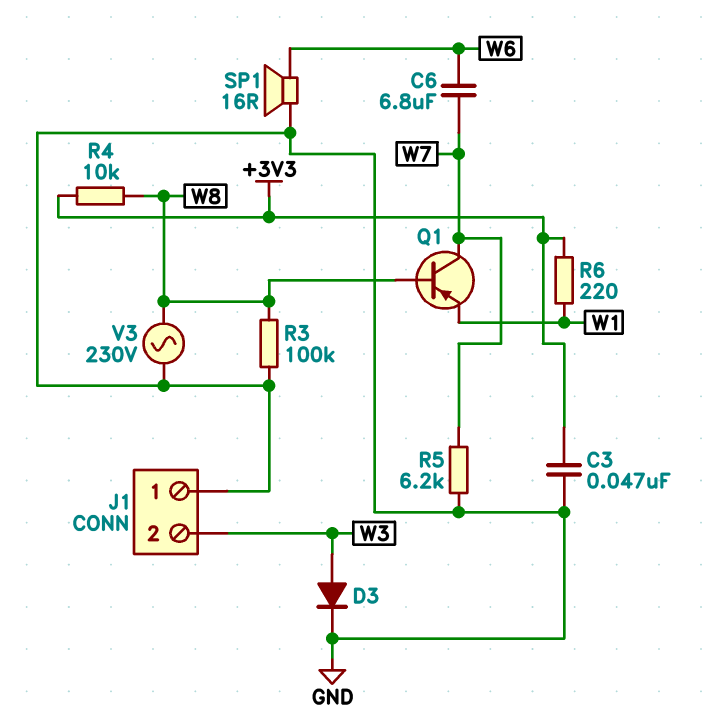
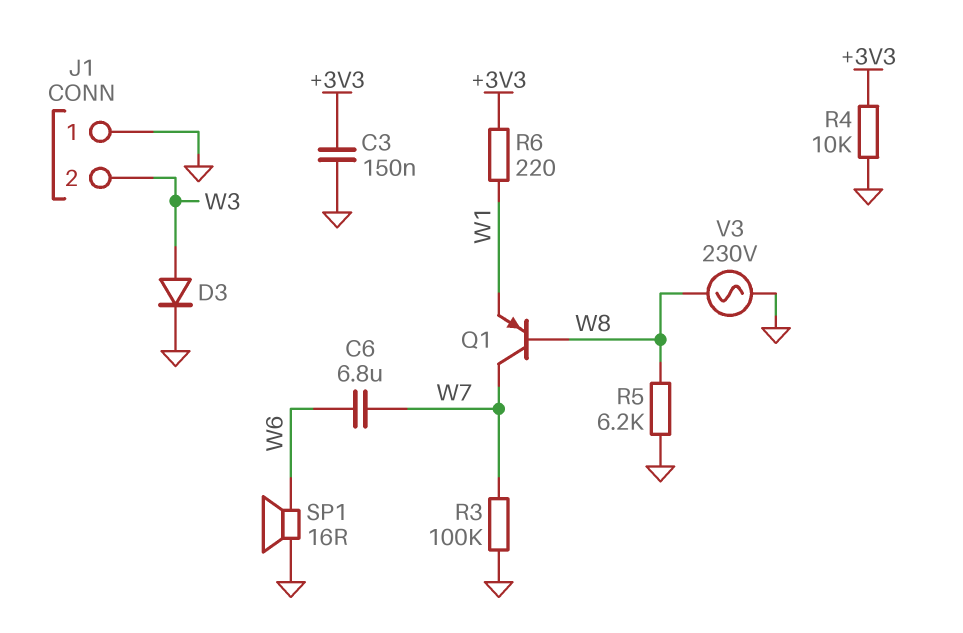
C3: 47nF (+3V3, GND) -> 150nF (+3V3, GND)
R3: 100k (GND, W8) -> 100k (GND, W7)
R4: 10k (+3V3, W8) -> 10k (+3V3, GND)
R5: 6.2k (GND, W7) -> 6.2k (GND, W8)

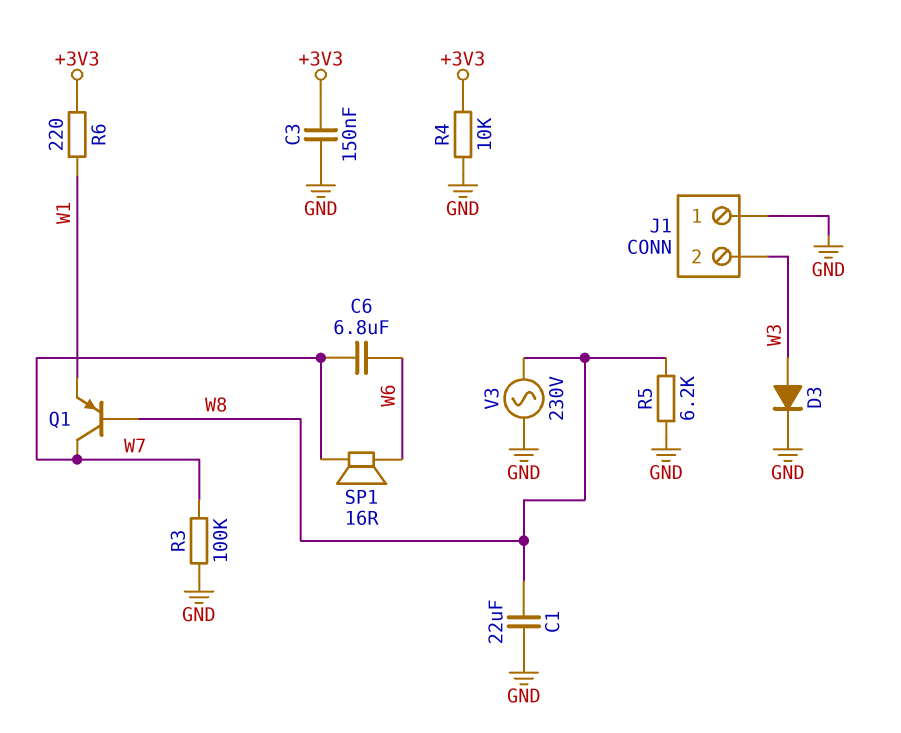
C1: none -> 22uF (GND, W8)
SP1: speaker 16R (GND, W6) -> speaker 16R (W6, W7)

